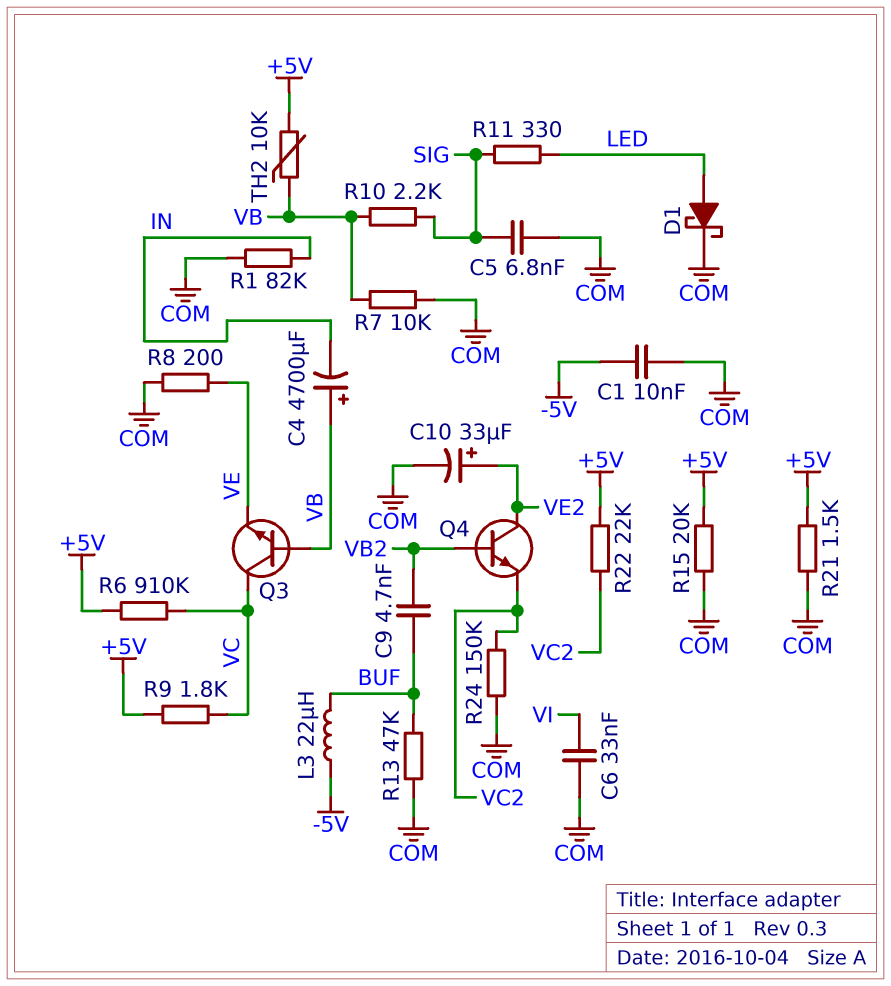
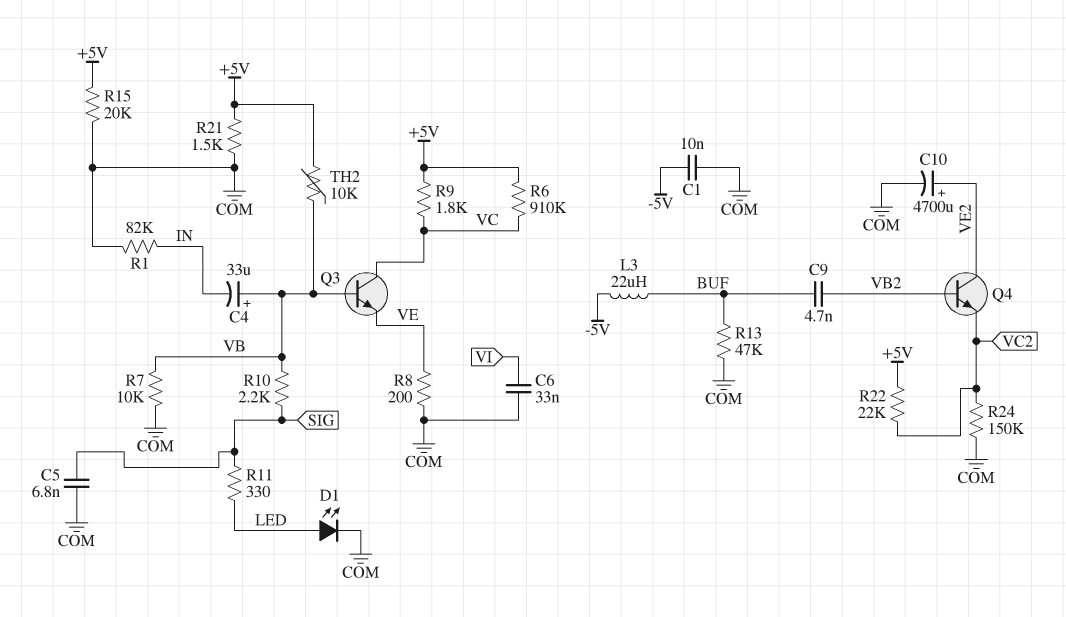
C4: 4700uF (plus VB, minus IN) -> 33uF (plus VB, minus IN)
C10: 33uF (plus VE2, minus COM) -> 4700uF (plus VE2, minus COM)
D1: schottky (A LED, K COM) -> LED (A LED, K COM)

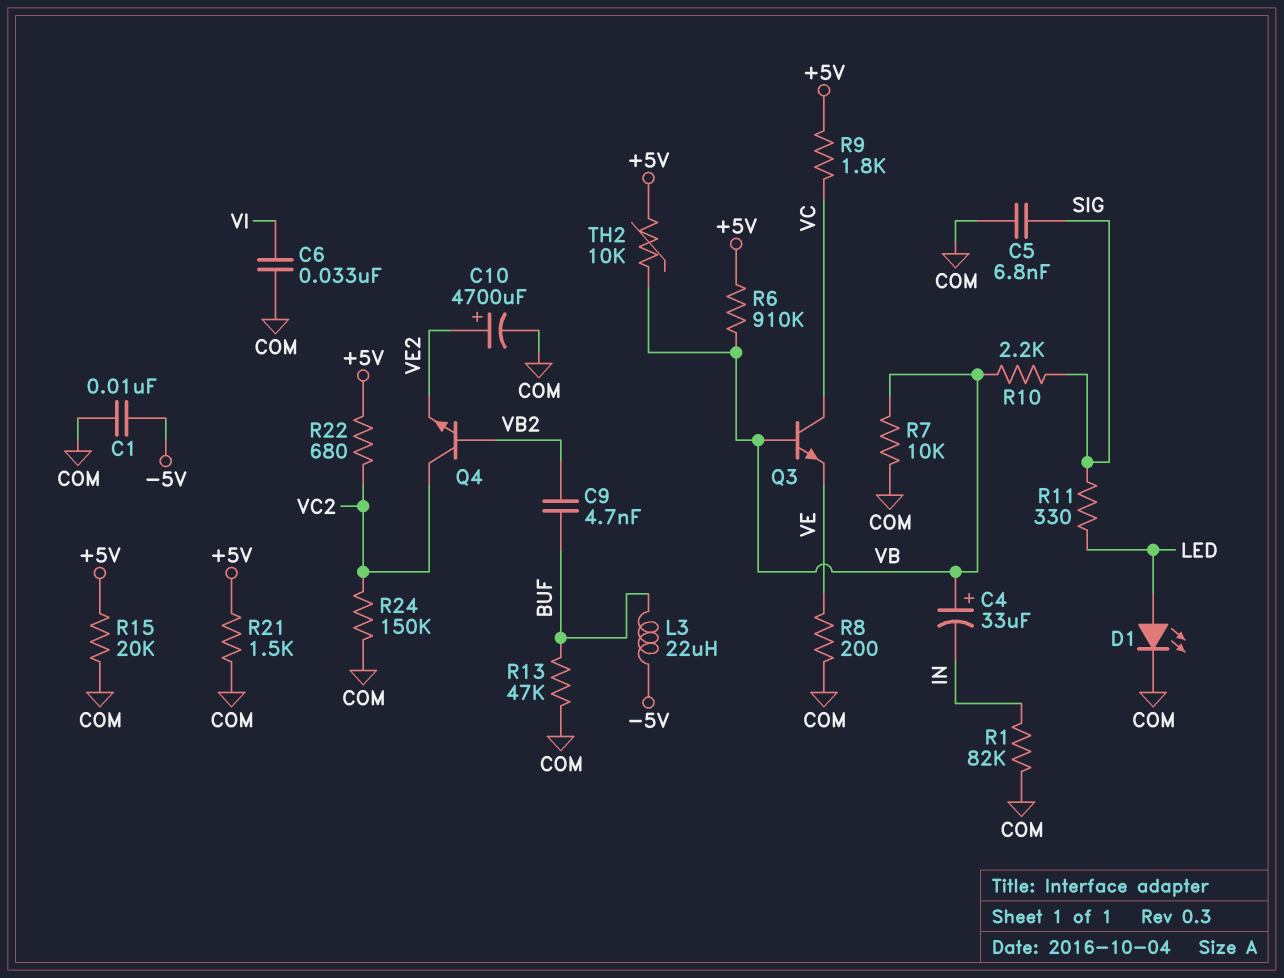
Q4: NPN (B VB2, C VE2, E VC2) -> NPN (B VB2, C VC2, E VE2)
R6: 910k (+5V, VC) -> 910k (+5V, VB)
R22: 22k (+5V, VC2) -> 680 (+5V, VC2)

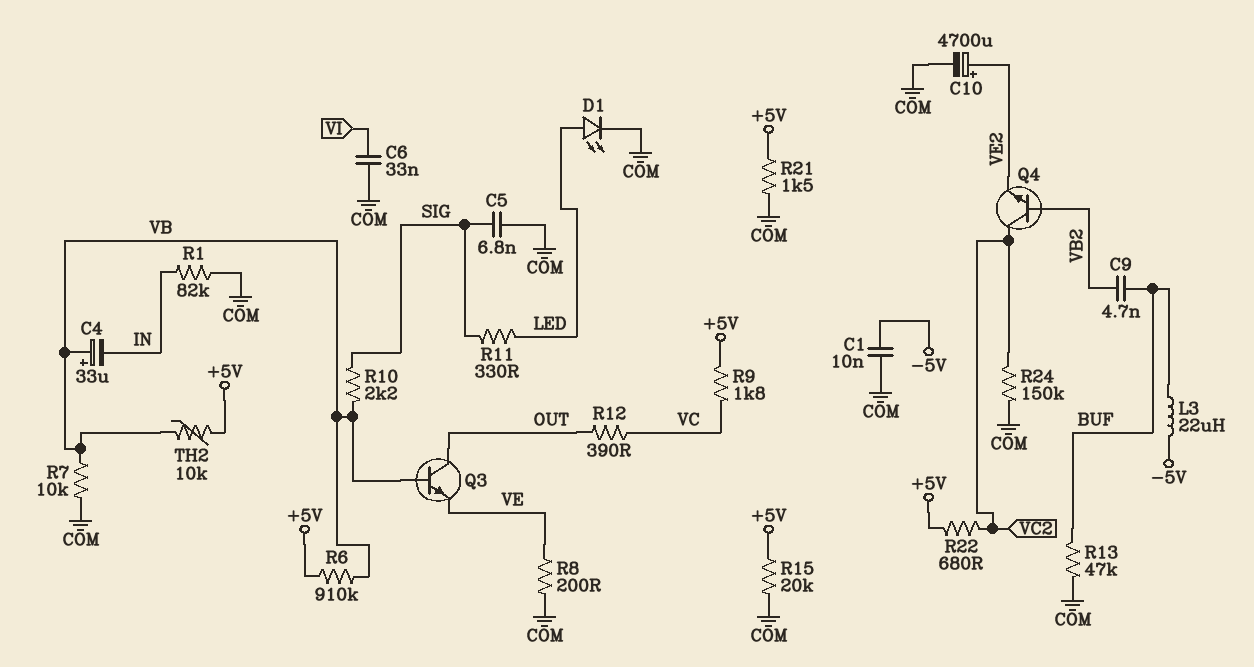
Q3: NPN (B VB, C VC, E VE) -> NPN (B VB, C OUT, E VE)
R12: none -> 390 (OUT, VC)

